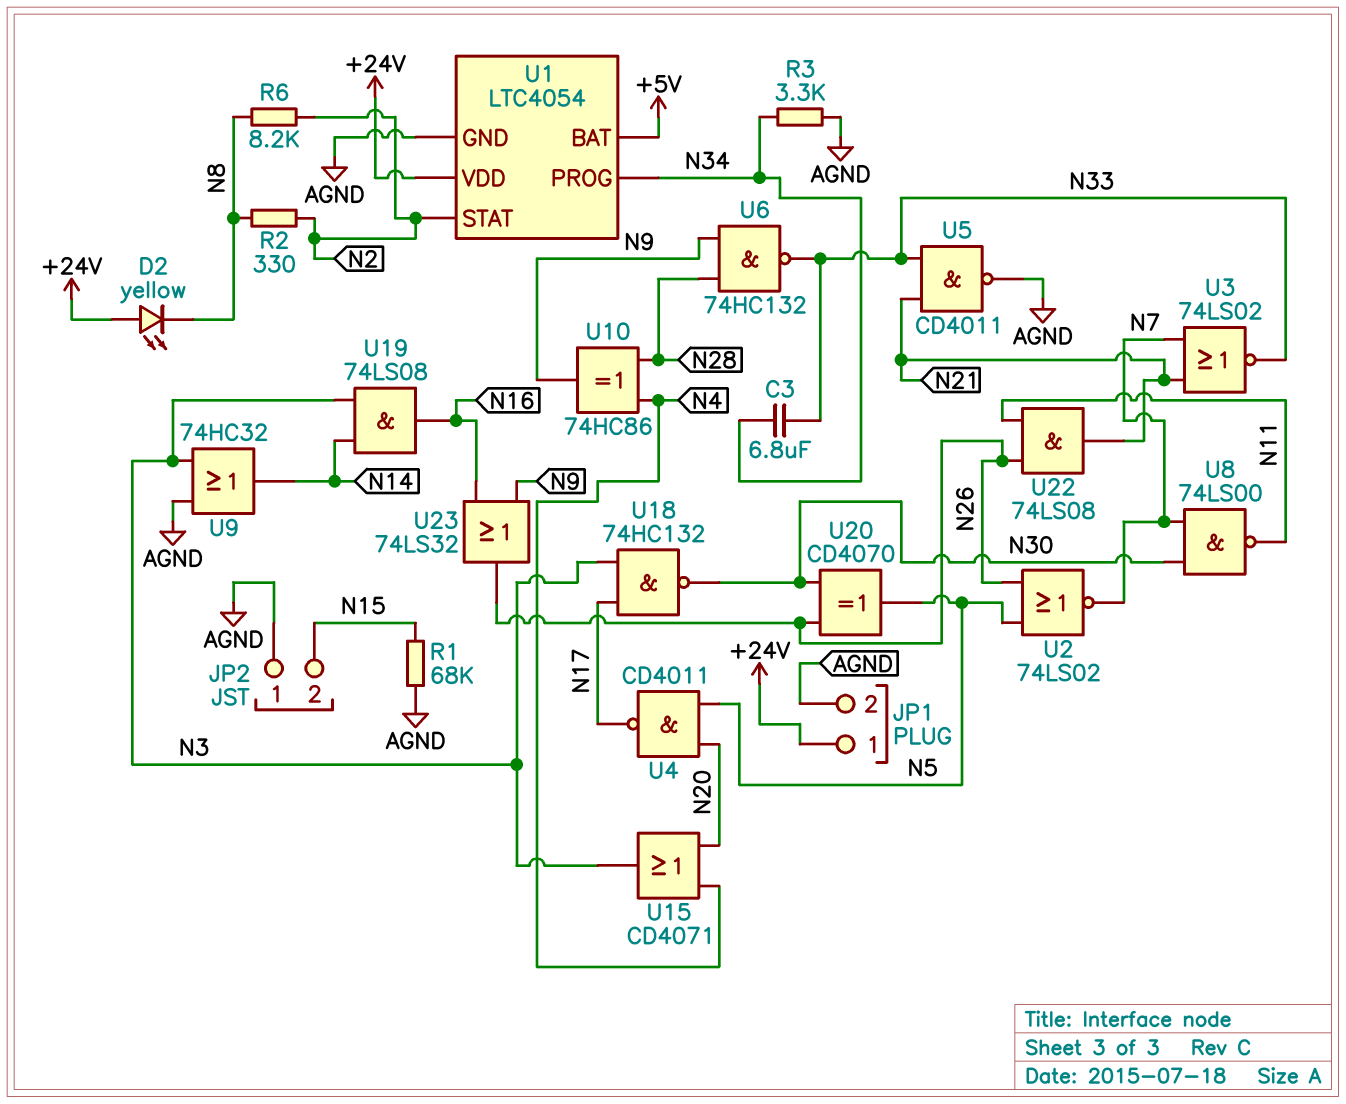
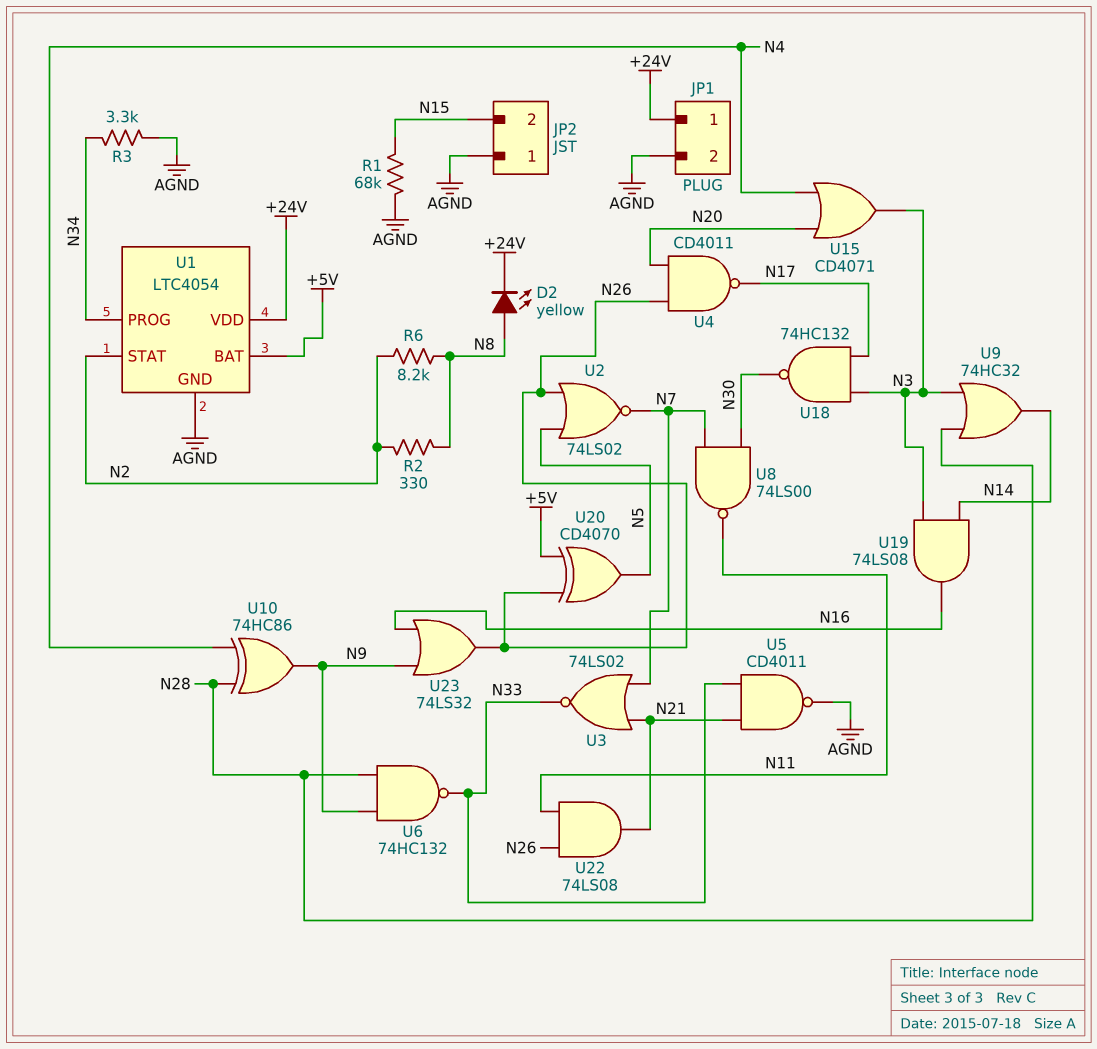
C3: 6.8uF (N33, N34) -> none
D2: LED yellow (A +24V, K N8) -> LED yellow (A N8, K +24V)
U4: NAND CD4011 (in N5, in N20, out N17) -> NAND CD4011 (in N20, in N26, out N17)
U9: OR 74HC32 (in AGND, in N3, out N14) -> OR 74HC32 (in N3, in N28, out N14)
U20: XOR CD4070 (in N26, in N30, out N5) -> XOR CD4070 (in +5V, in N26, out N5)

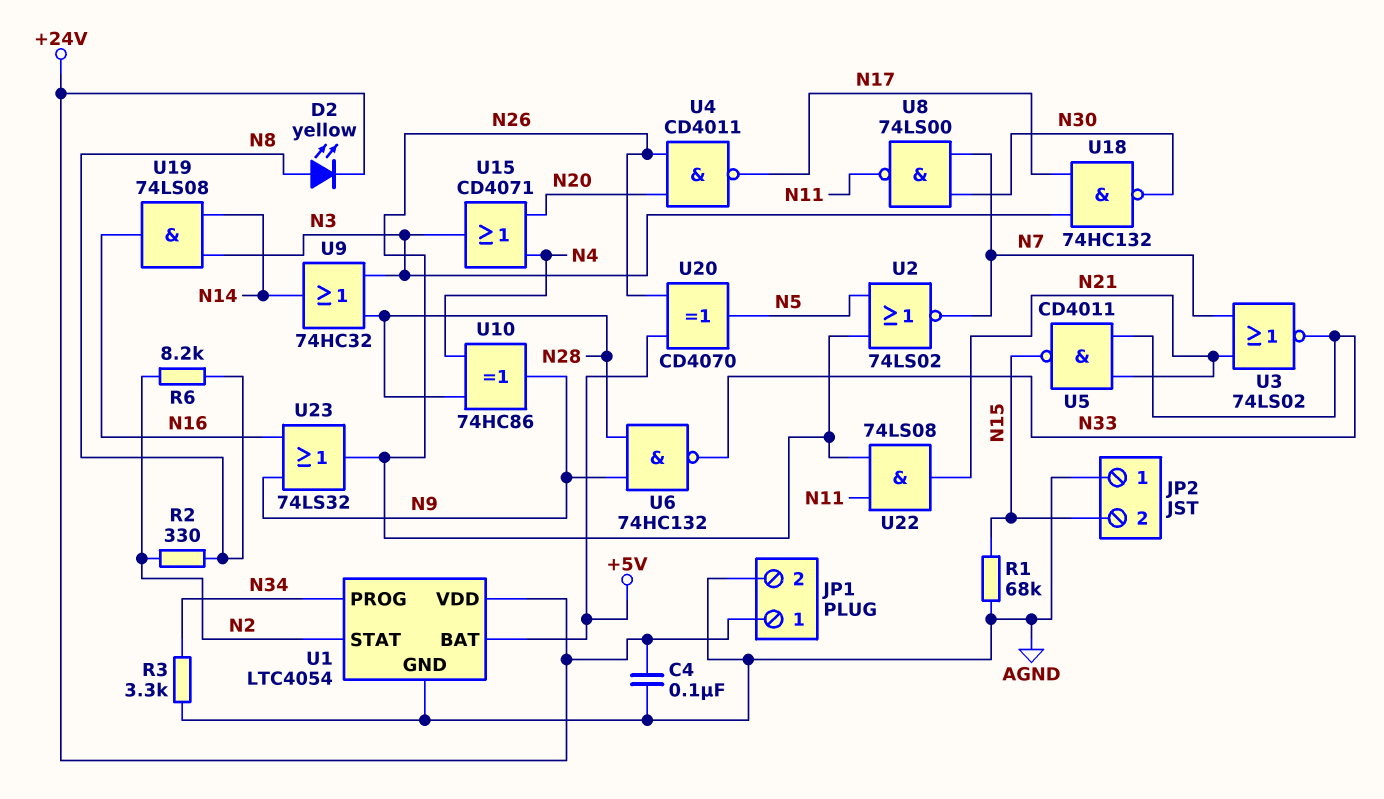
C4: none -> 100nF (+24V, AGND)
U5: NAND CD4011 (in N21, in N33, out AGND) -> NAND CD4011 (in N21, in N33, out N15)

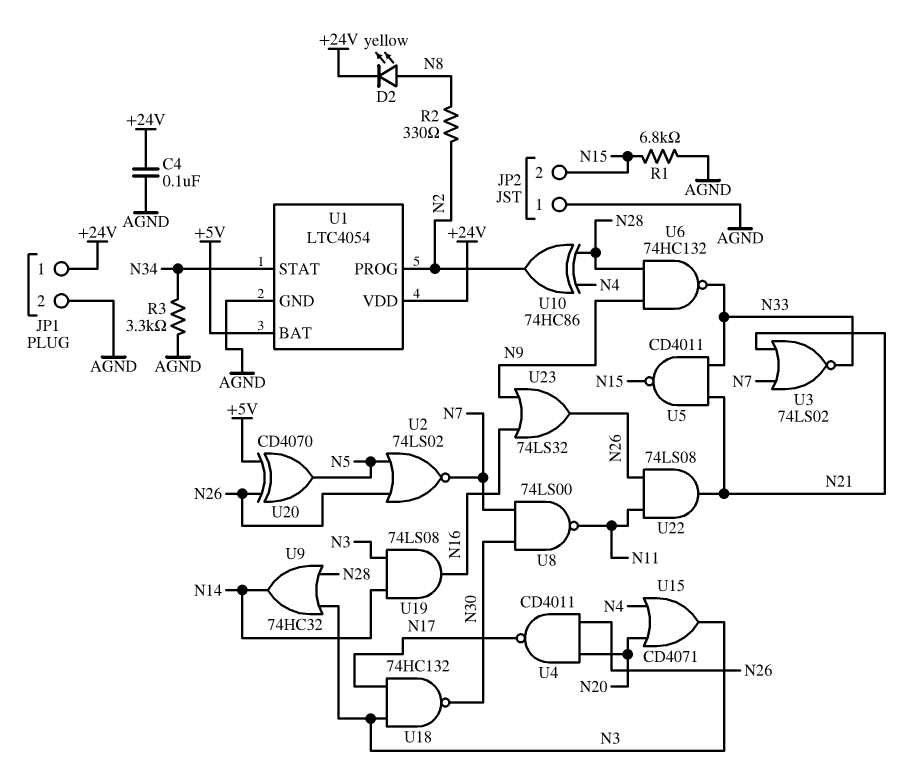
R1: 68k (AGND, N15) -> 6.8k (AGND, N15)
R6: 8.2k (N2, N8) -> none
U1 pin PROG: N34 -> N2
U1 pin STAT: N2 -> N34
U10: XOR 74HC86 (in N4, in N28, out N9) -> XOR 74HC86 (in N4, in N28, out N2)

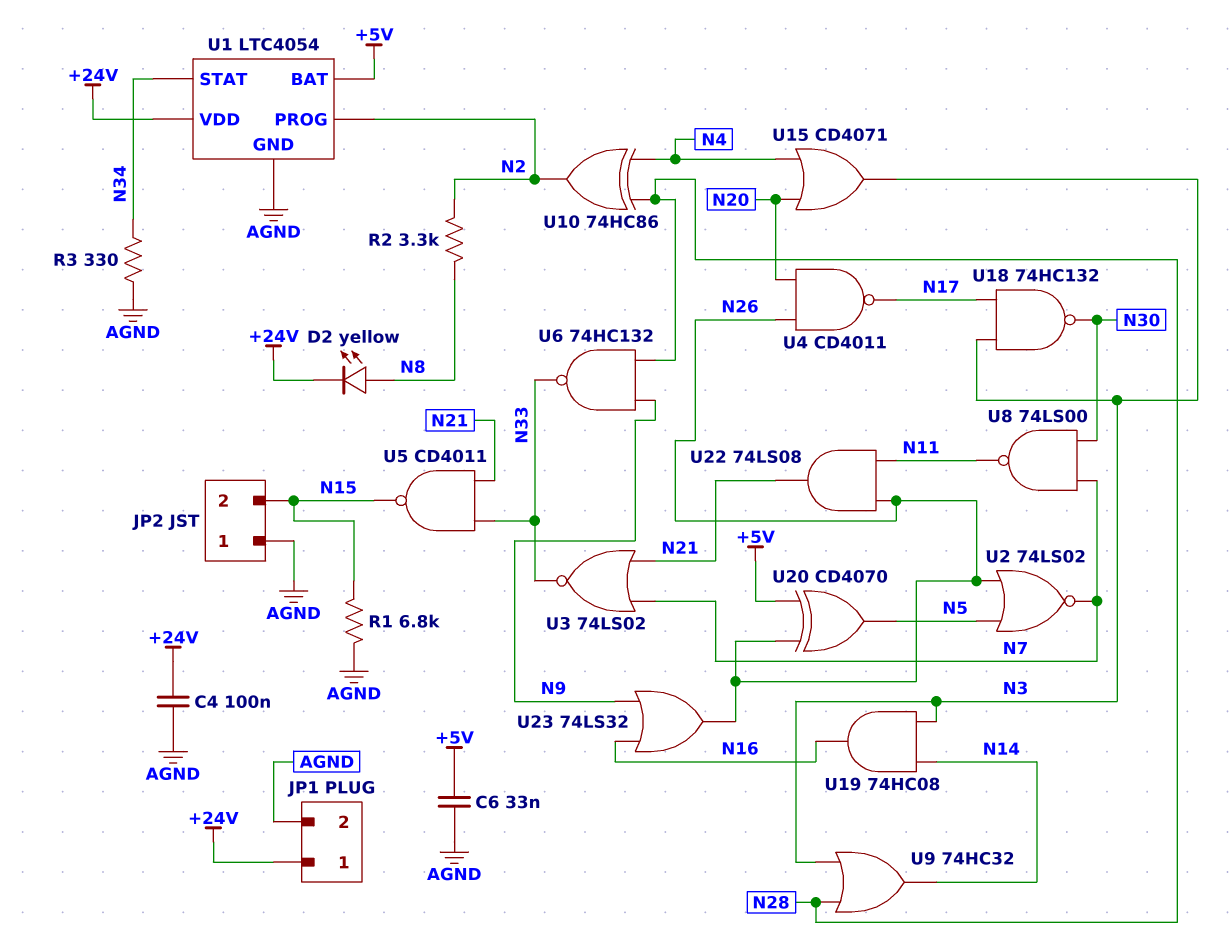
C6: none -> 33nF (+5V, AGND)
R2: 330 (N2, N8) -> 3.3k (N2, N8)
R3: 3.3k (AGND, N34) -> 330 (AGND, N34)
U19: AND 74LS08 (in N3, in N14, out N16) -> AND 74HC08 (in N3, in N14, out N16)

